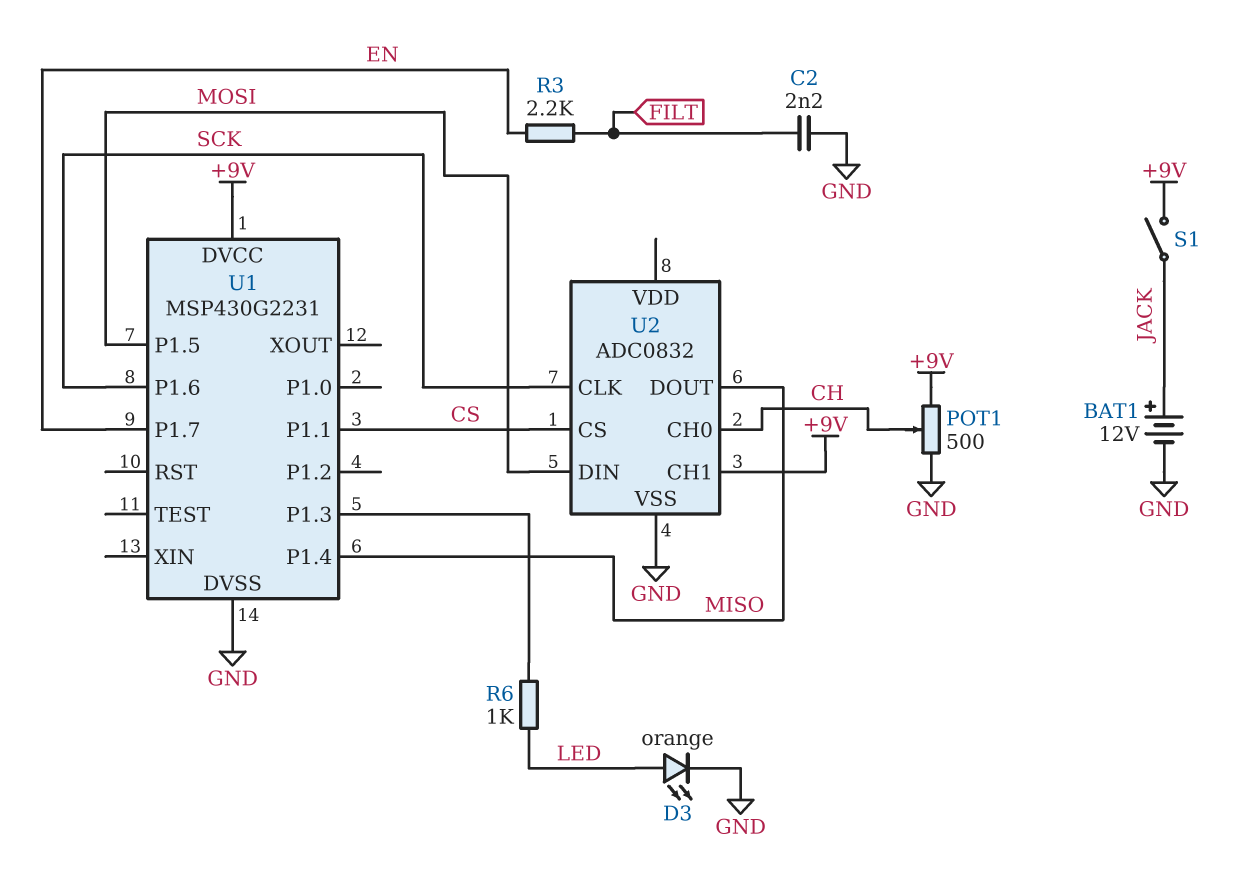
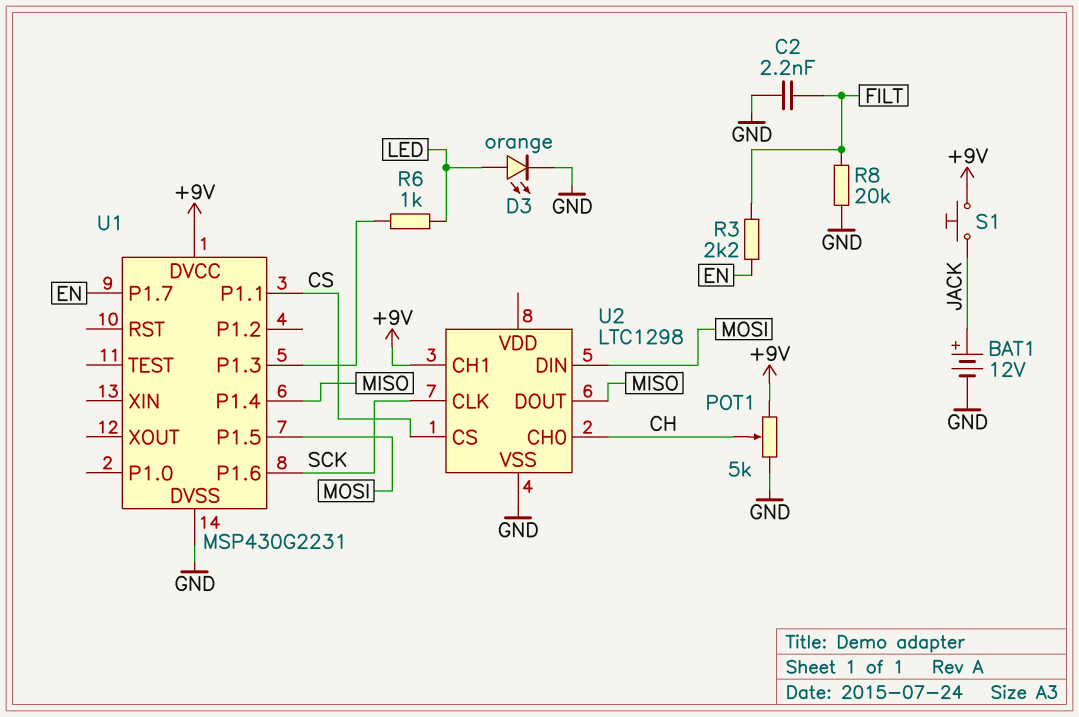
POT1: 500 (+9V, GND, wiper CH) -> 5k (+9V, GND, wiper CH)
R8: none -> 20k (FILT, GND)
S1: switch (+9V, JACK) -> button (+9V, JACK)
U2: ADC0832 -> LTC1298

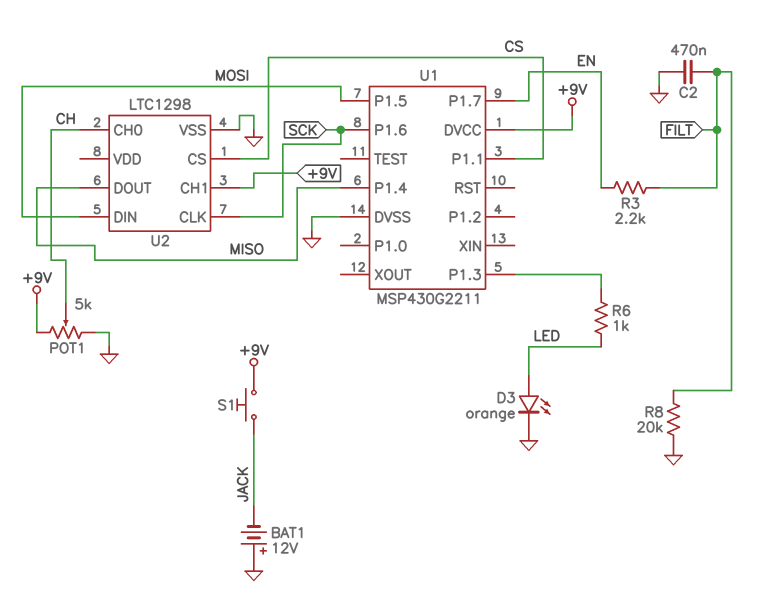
BAT1: 12V (plus JACK, minus GND) -> 12V (plus GND, minus JACK)
C2: 2.2nF (FILT, GND) -> 470nF (FILT, GND)
U1: MSP430G2231 -> MSP430G2211

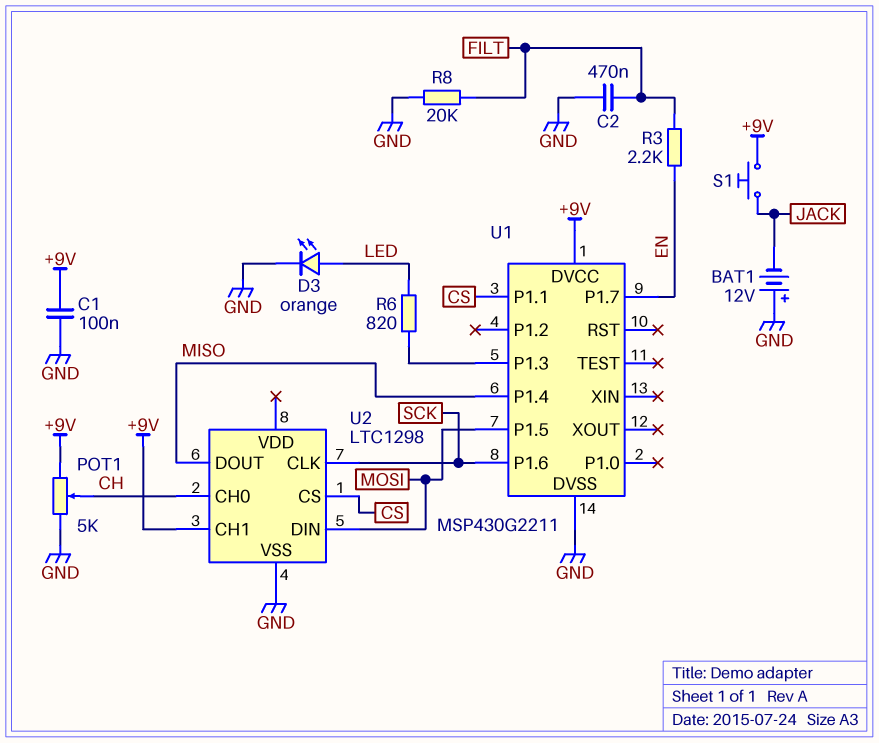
C1: none -> 100nF (+9V, GND)
R6: 1k (LED, U1/P1.3) -> 820 (LED, U1/P1.3)

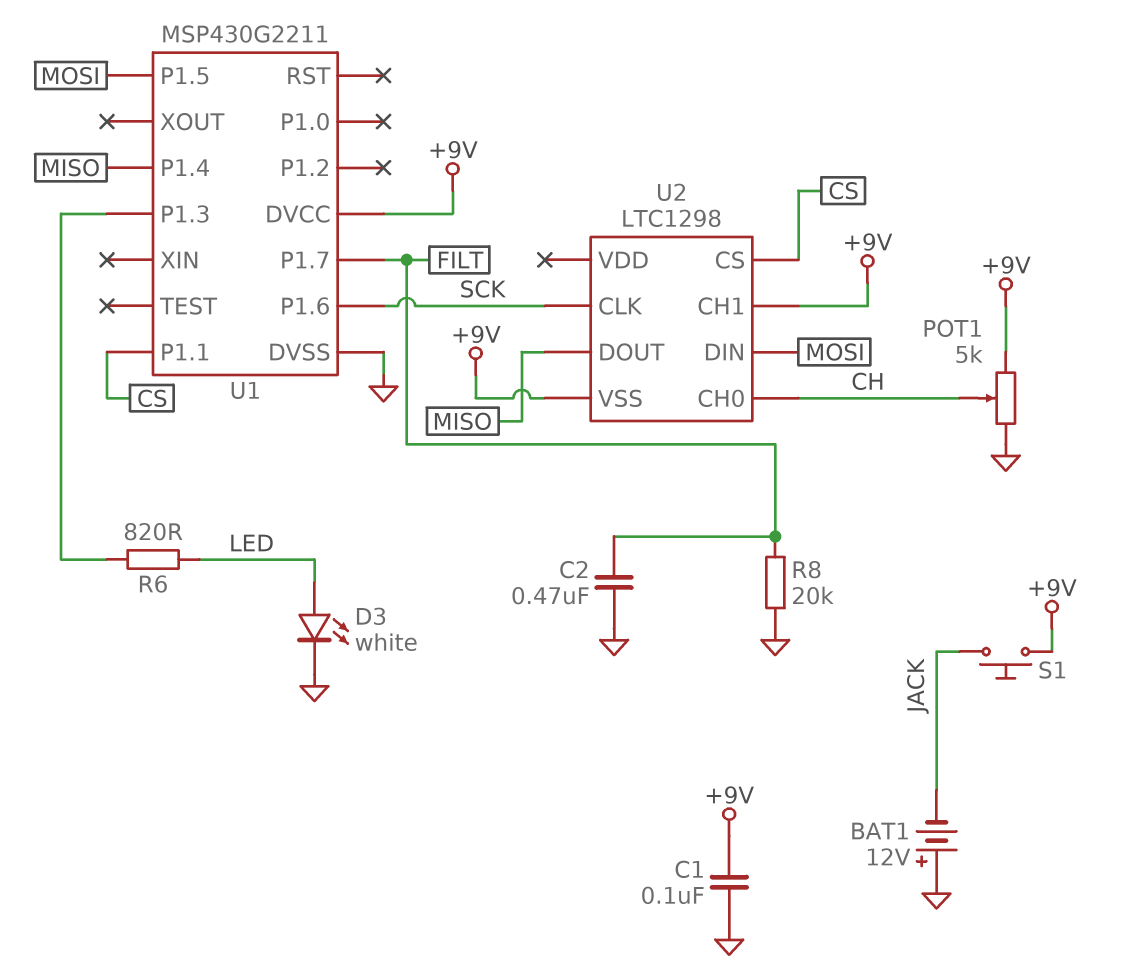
D3: LED orange (A LED, K GND) -> LED white (A LED, K GND)
R3: 2.2k (EN, FILT) -> none
U1 pin P1.7: EN -> FILT
U2 pin VSS: GND -> +9V

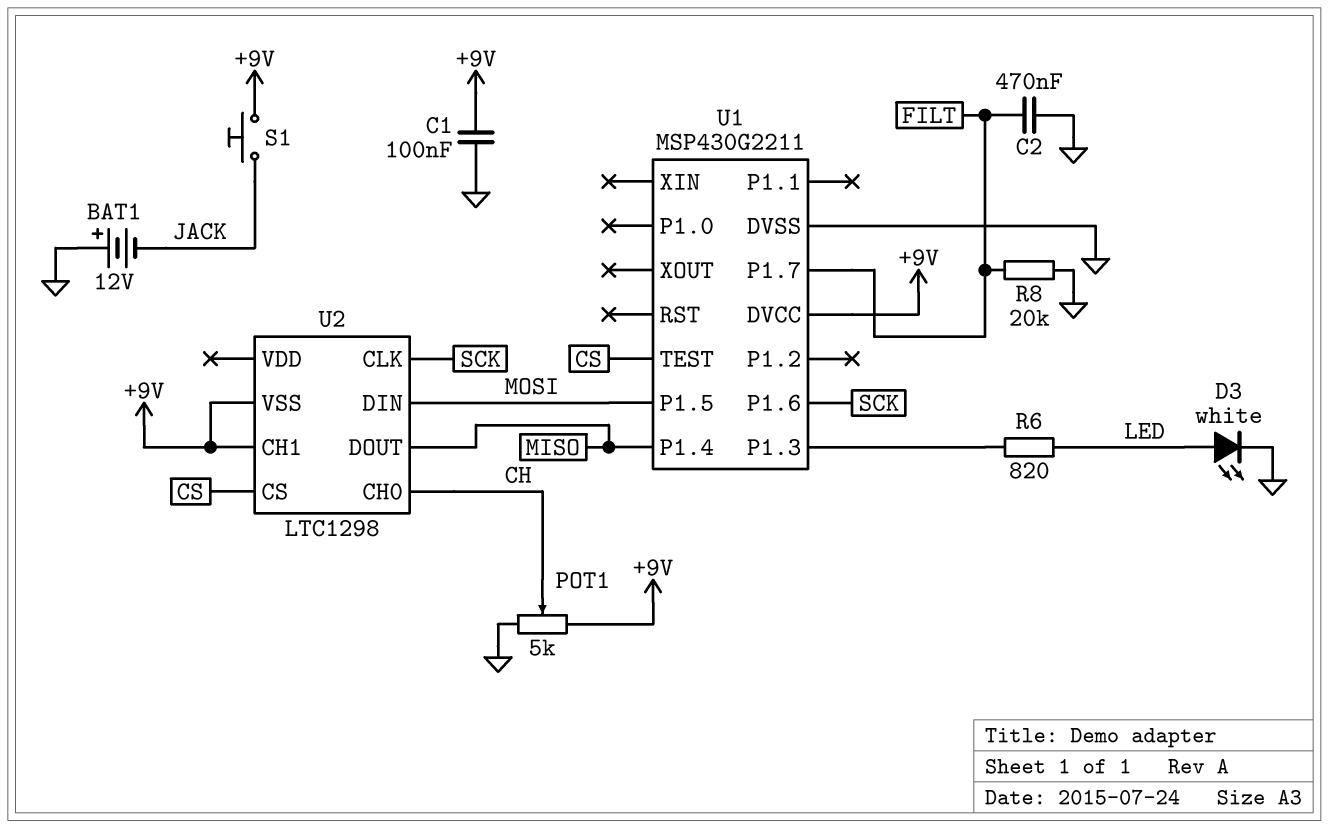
U1 pin P1.1: CS -> none
U1 pin TEST: none -> CS

